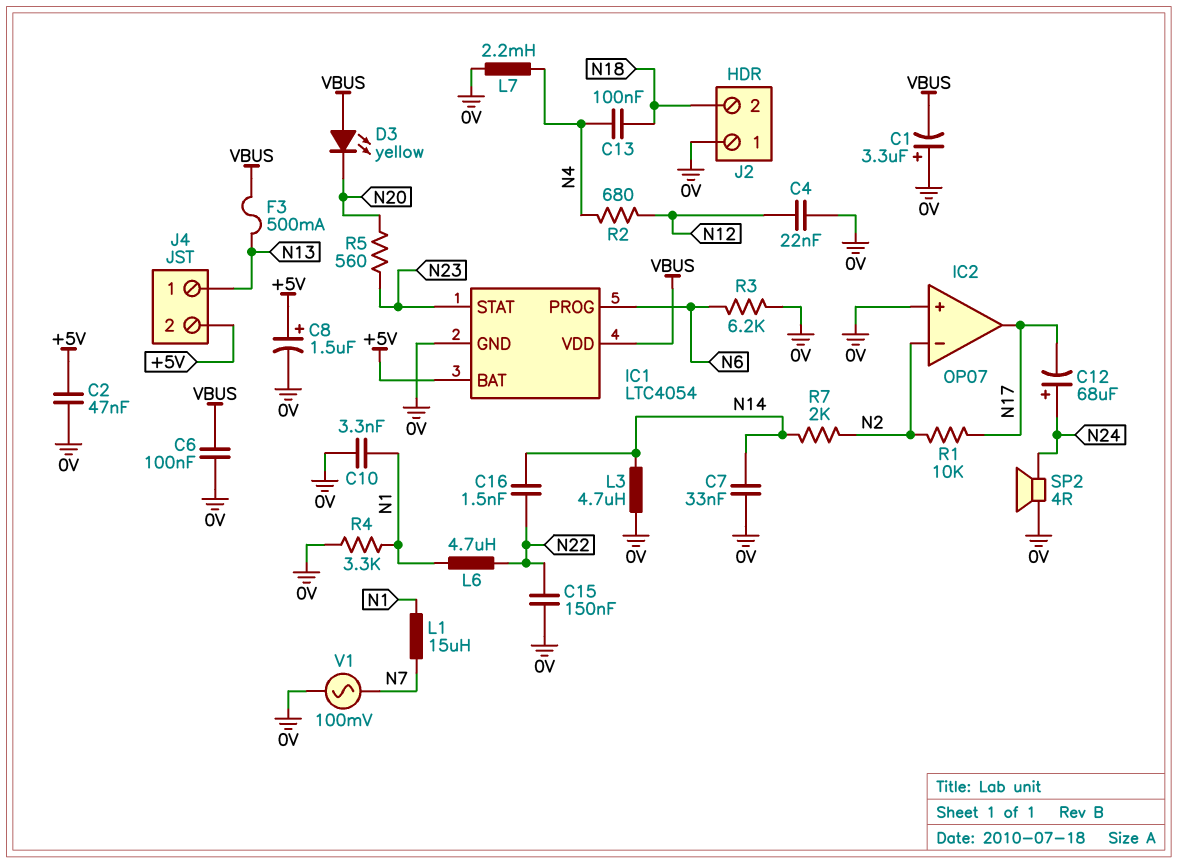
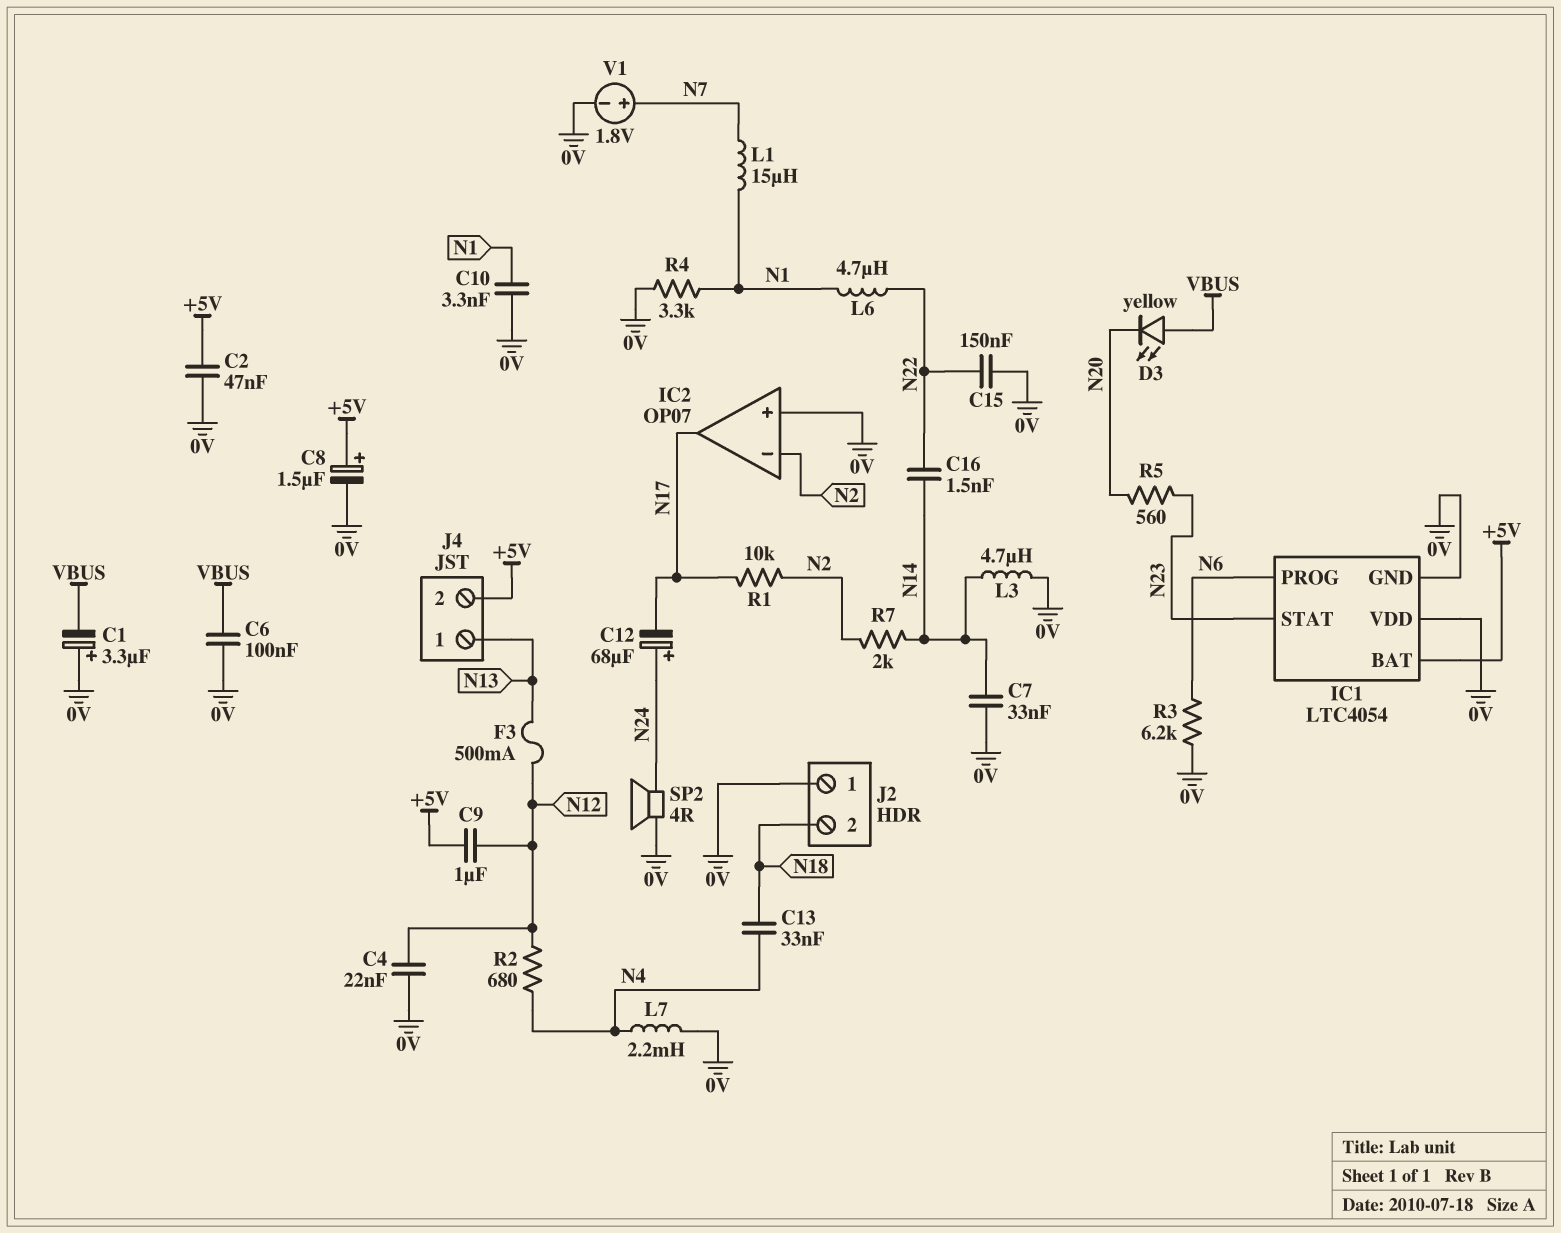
C9: none -> 1uF (+5V, N12)
C13: 100nF (N4, N18) -> 33nF (N4, N18)
F3: 500mA (N13, VBUS) -> 500mA (N12, N13)
IC1 pin VDD: VBUS -> 0V
V1: AC 100mV (0V, N7) -> 1.8V (plus N7, minus 0V)

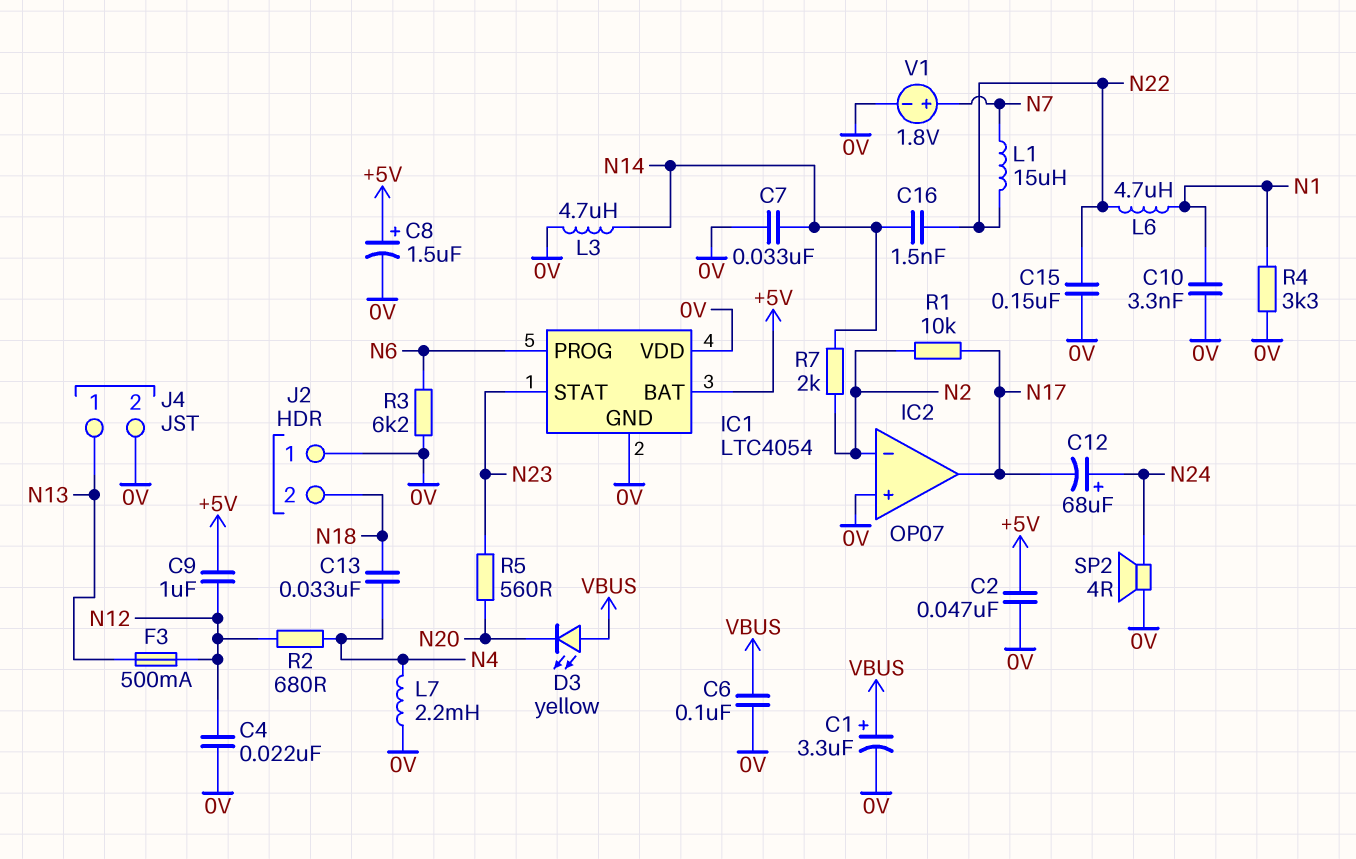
C1: 3.3uF (plus 0V, minus VBUS) -> 3.3uF (plus VBUS, minus 0V)
J4 pin 2: +5V -> 0V
L1: 15uH (N1, N7) -> 15uH (N7, N22)

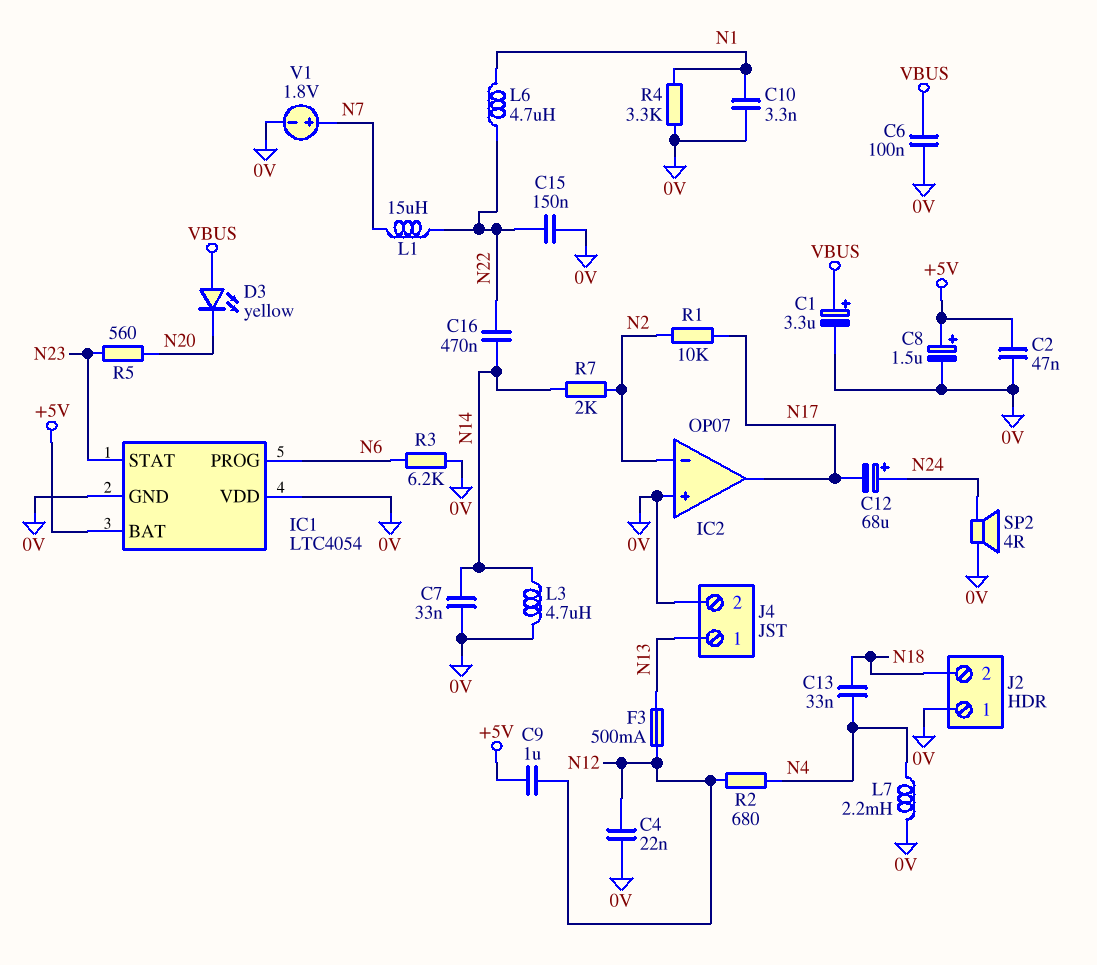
C16: 1.5nF (N14, N22) -> 470nF (N14, N22)

